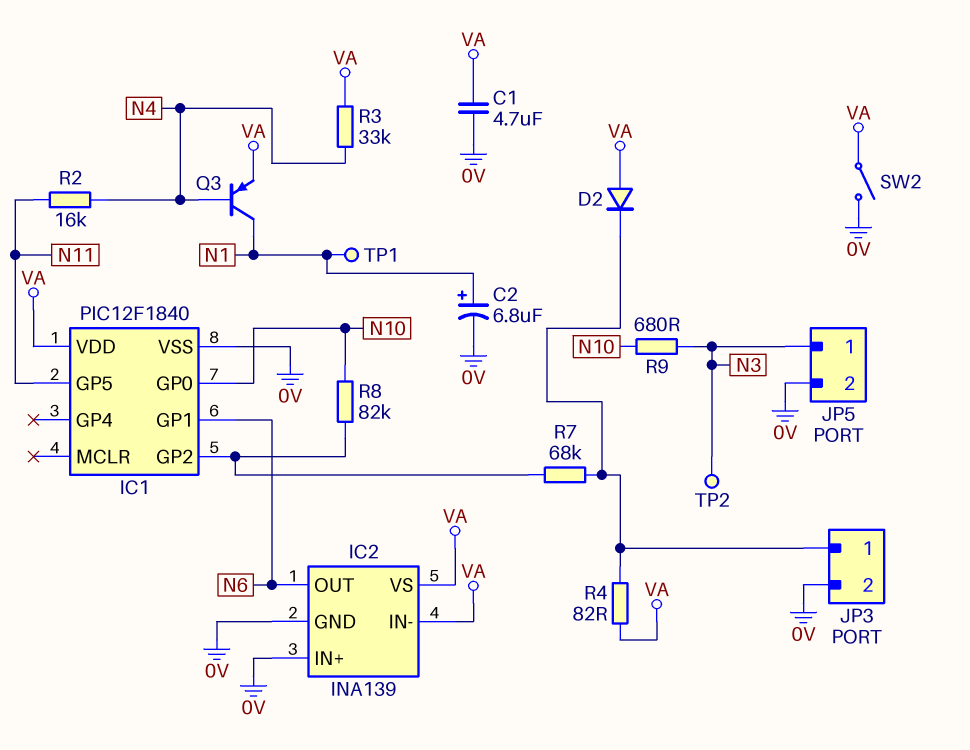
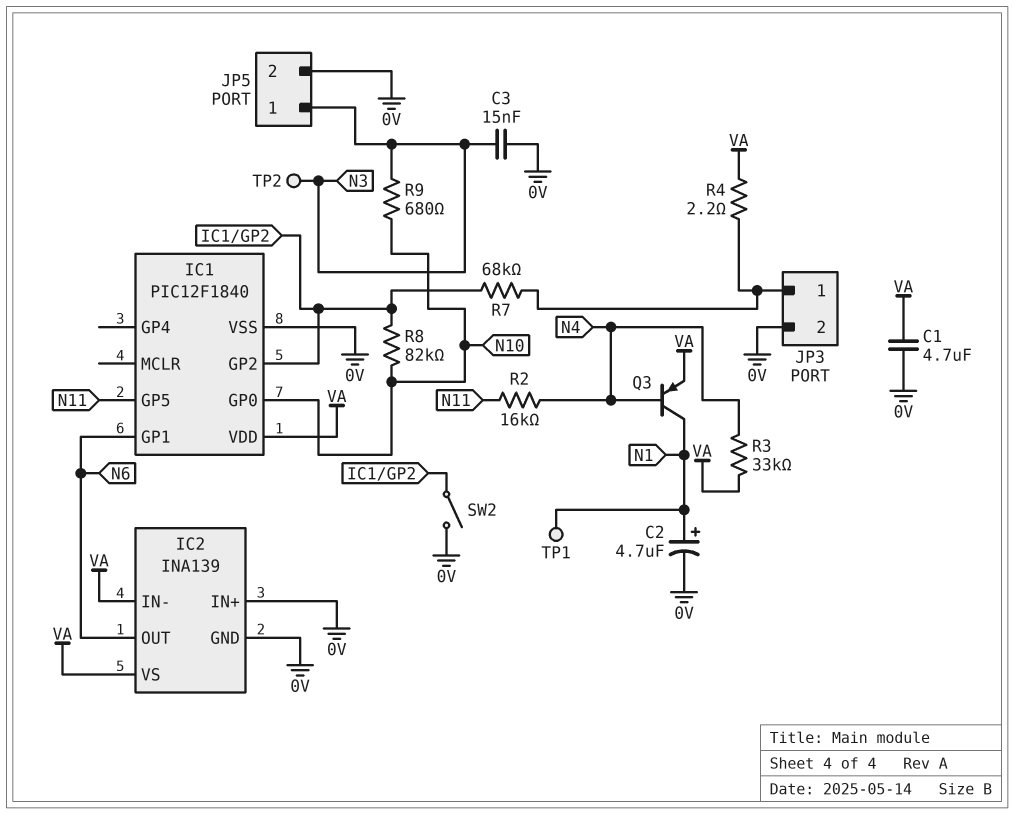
C2: 6.8uF (plus N1, minus 0V) -> 4.7uF (plus N1, minus 0V)
C3: none -> 15nF (0V, N3)
D2: diode (A VA, K JP3/1) -> none
R4: 82 (JP3/1, VA) -> 2.2 (JP3/1, VA)
SW2: switch (0V, VA) -> switch (0V, IC1/GP2)

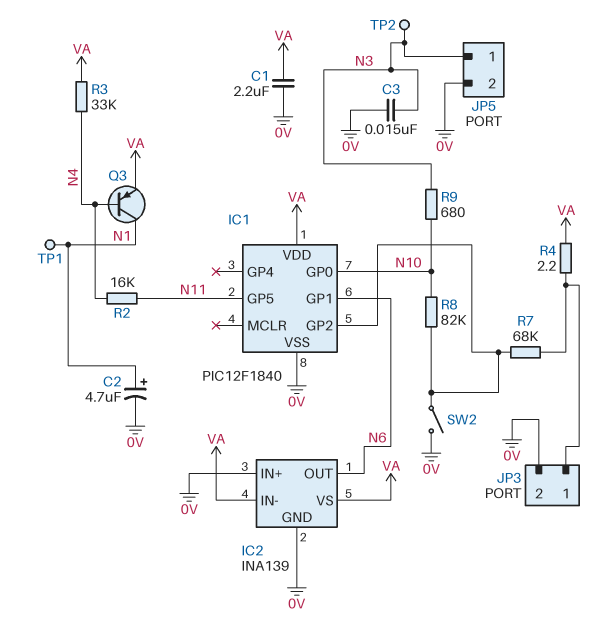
C1: 4.7uF (0V, VA) -> 2.2uF (0V, VA)

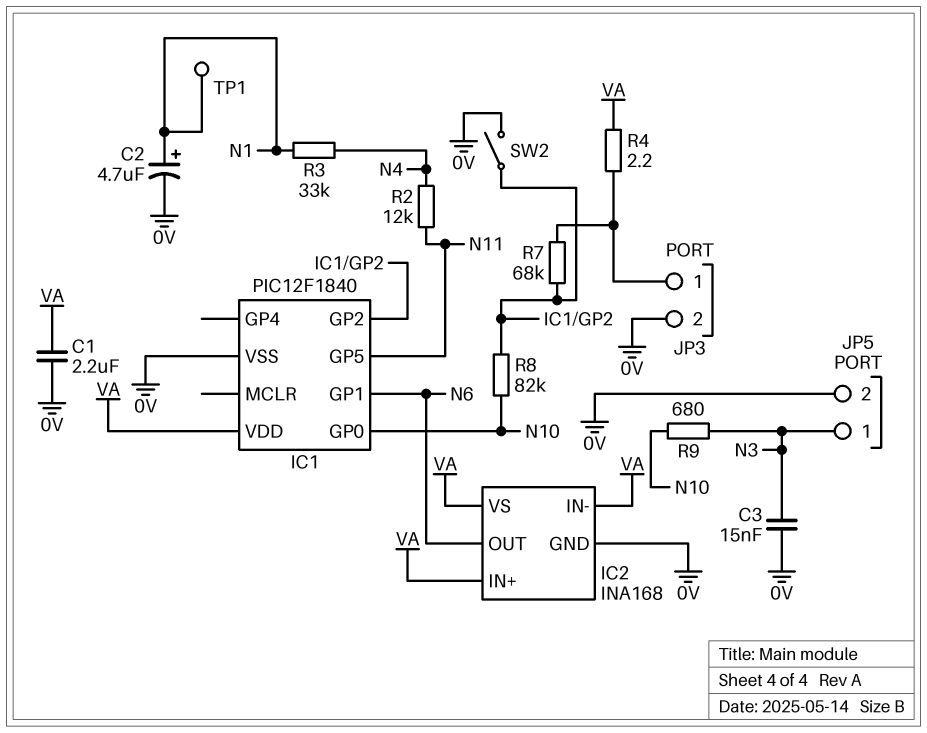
IC2: INA139 -> INA168
IC2 pin IN+: 0V -> VA
Q3: PNP (B N4, C N1, E VA) -> none
R2: 16k (N4, N11) -> 12k (N4, N11)
R3: 33k (N4, VA) -> 33k (N1, N4)
TP2: test point (N3) -> none

